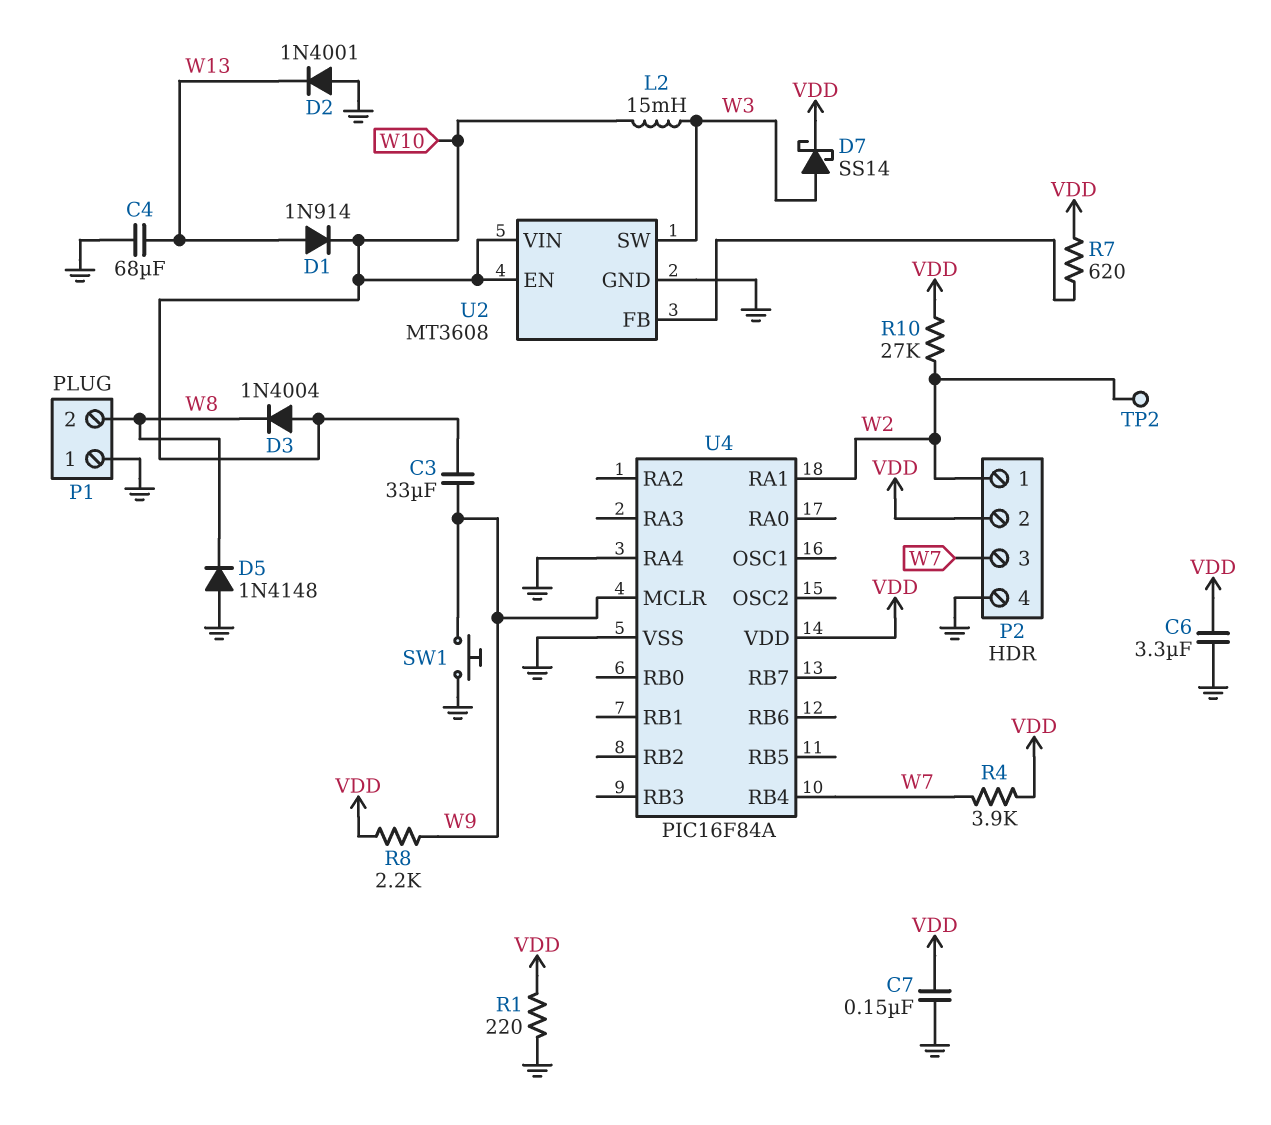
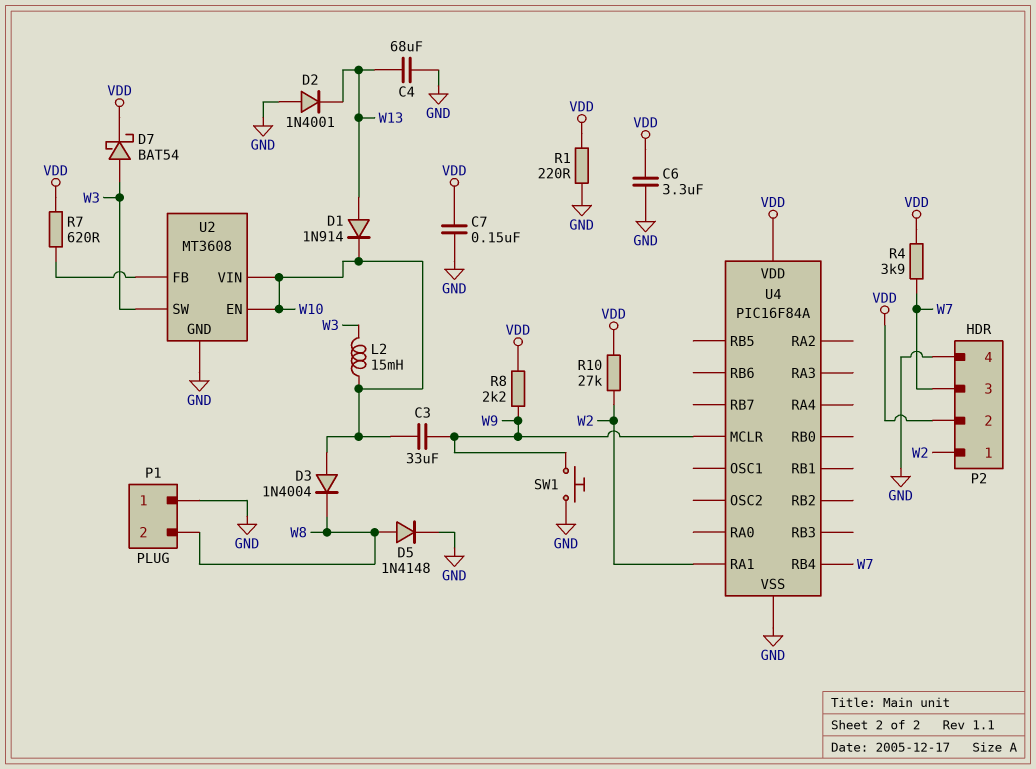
D5: diode 1N4148 (A GND, K W8) -> diode 1N4148 (A W8, K GND)
D7: schottky SS14 (A W3, K VDD) -> schottky BAT54 (A W3, K VDD)
TP2: test point (W2) -> none
U4 pin RA4: GND -> none

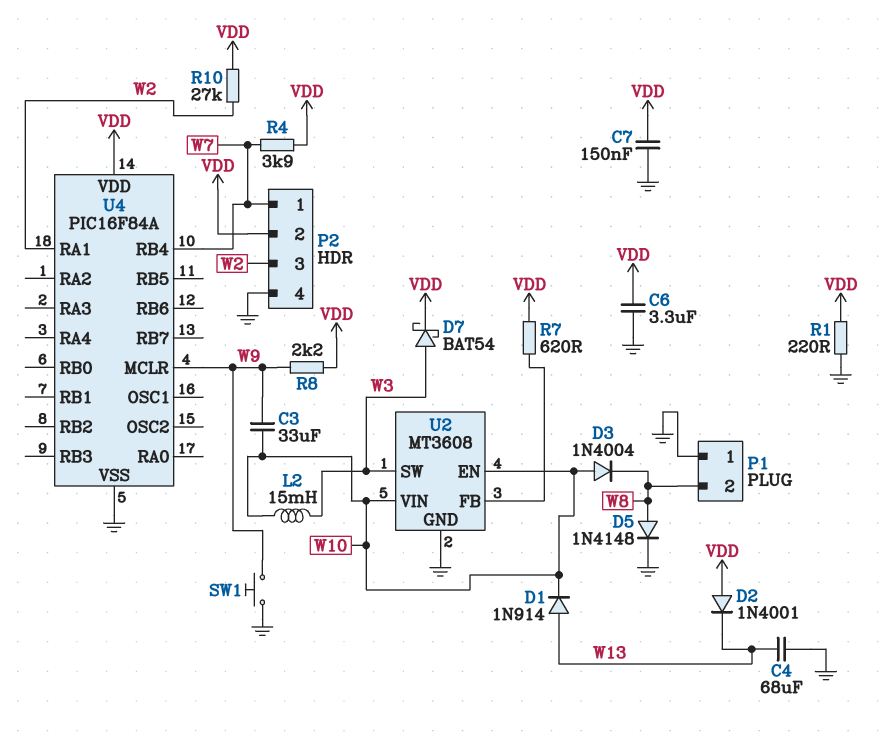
D2: diode 1N4001 (A GND, K W13) -> diode 1N4001 (A VDD, K W13)
P2 pin 1: W2 -> W7
P2 pin 3: W7 -> W2

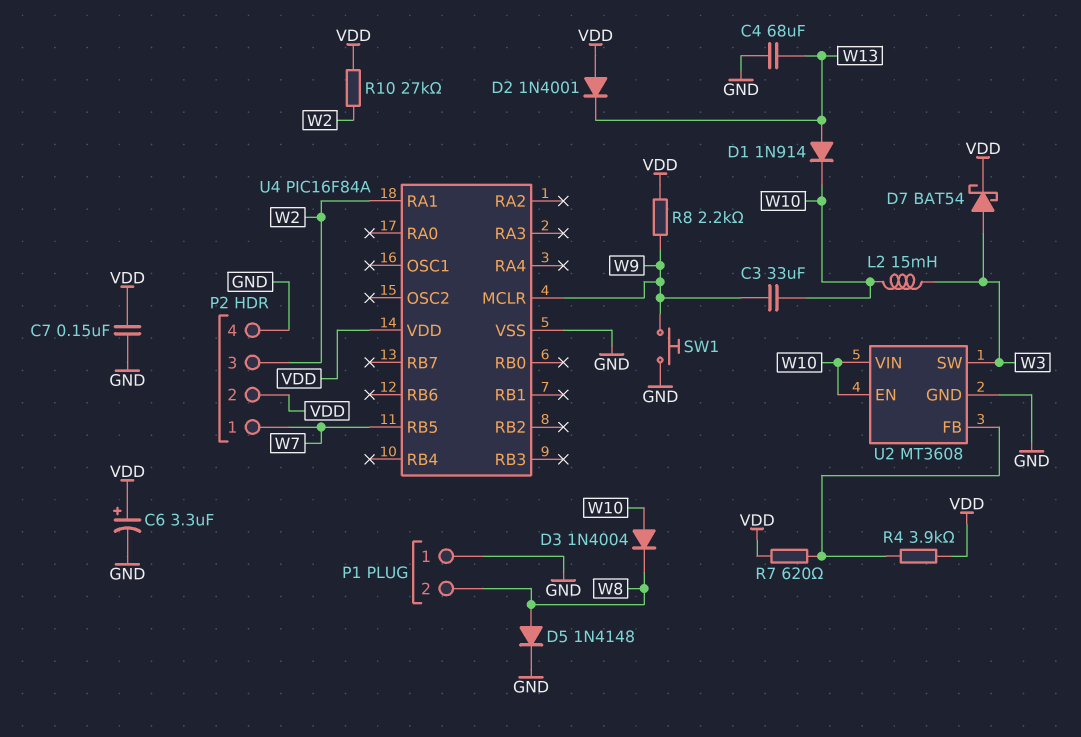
C6: 3.3uF (GND, VDD) -> 3.3uF (plus VDD, minus GND)
R1: 220 (GND, VDD) -> none
R4: 3.9k (VDD, W7) -> 3.9k (U2/FB, VDD)
U4 pin RB4: W7 -> none
U4 pin RB5: none -> W7

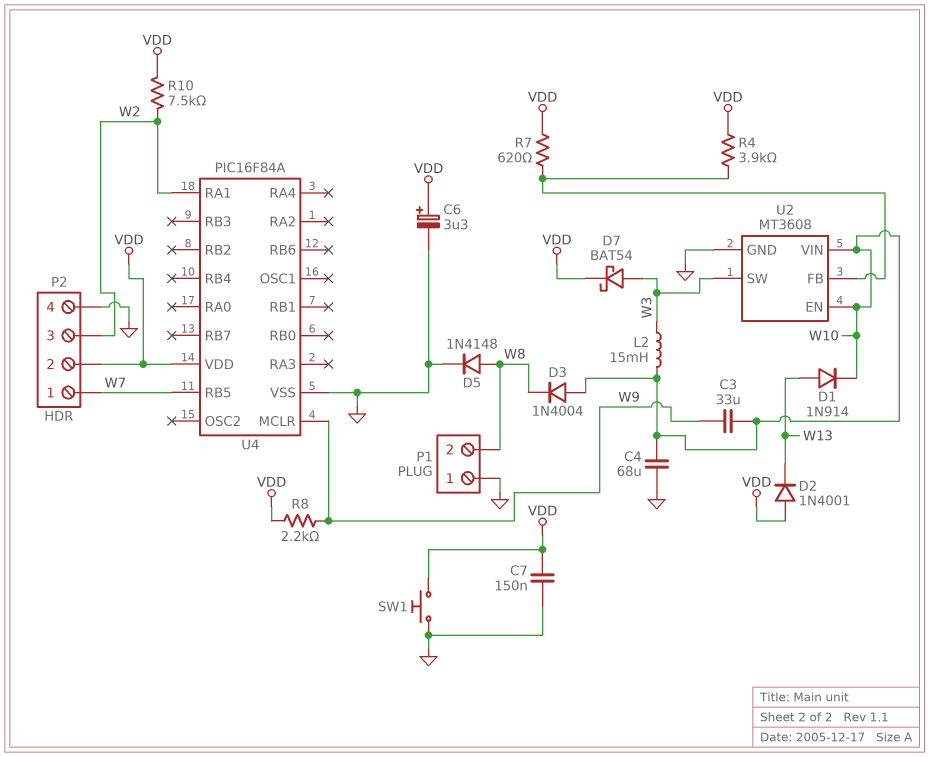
C4: 68uF (GND, W13) -> 68uF (GND, W10)
R10: 27k (VDD, W2) -> 7.5k (VDD, W2)
SW1: button (GND, W9) -> button (GND, VDD)

